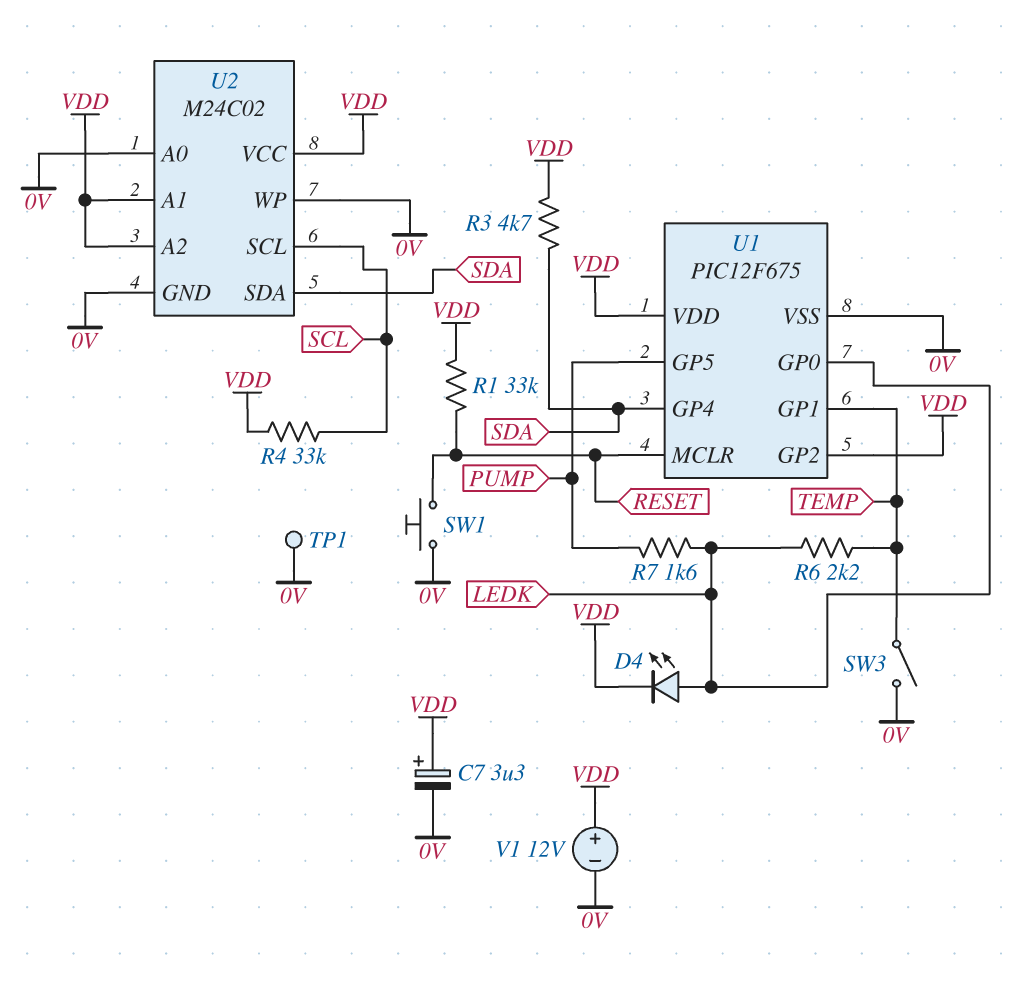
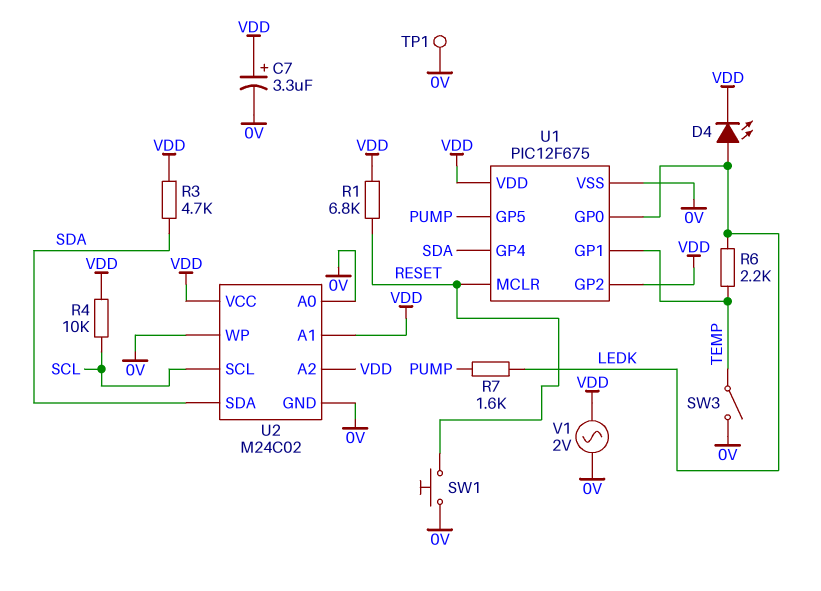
R1: 33k (RESET, VDD) -> 6.8k (RESET, VDD)
R4: 33k (SCL, VDD) -> 10k (SCL, VDD)
V1: 12V (plus VDD, minus 0V) -> AC 2V (0V, VDD)

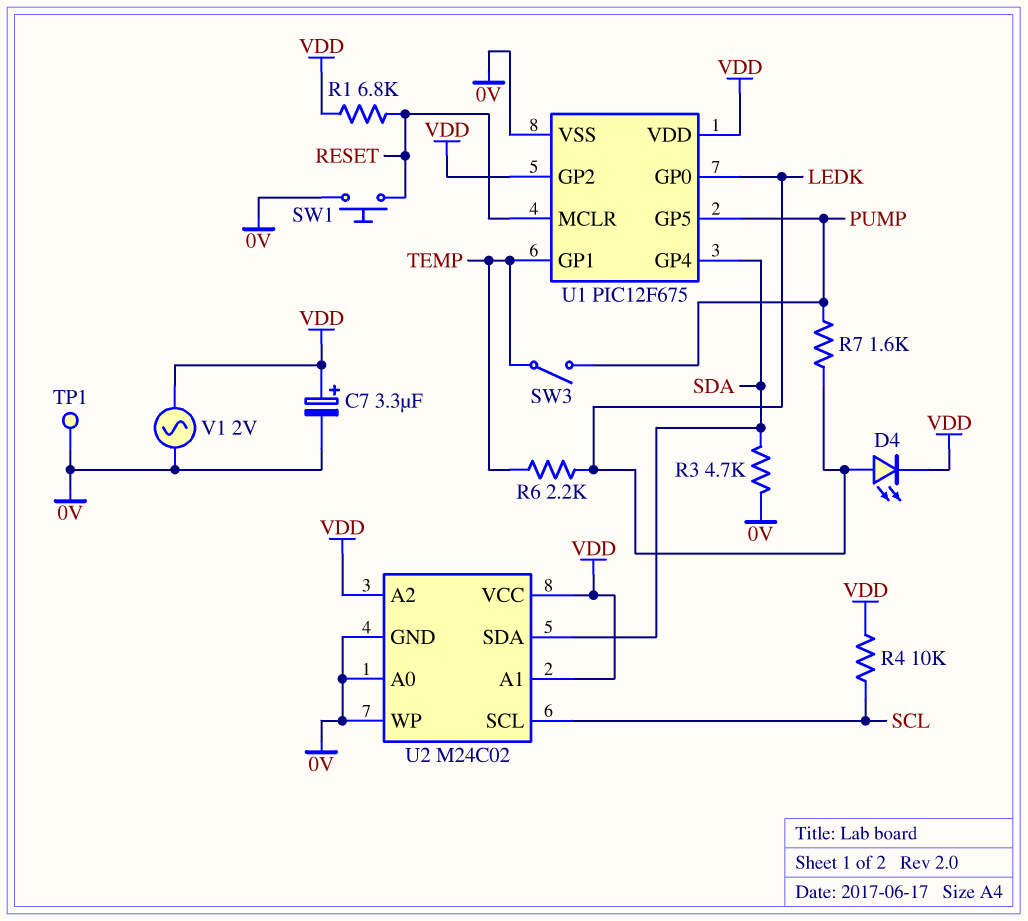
R3: 4.7k (SDA, VDD) -> 4.7k (0V, SDA)
SW3: switch (0V, TEMP) -> switch (PUMP, TEMP)

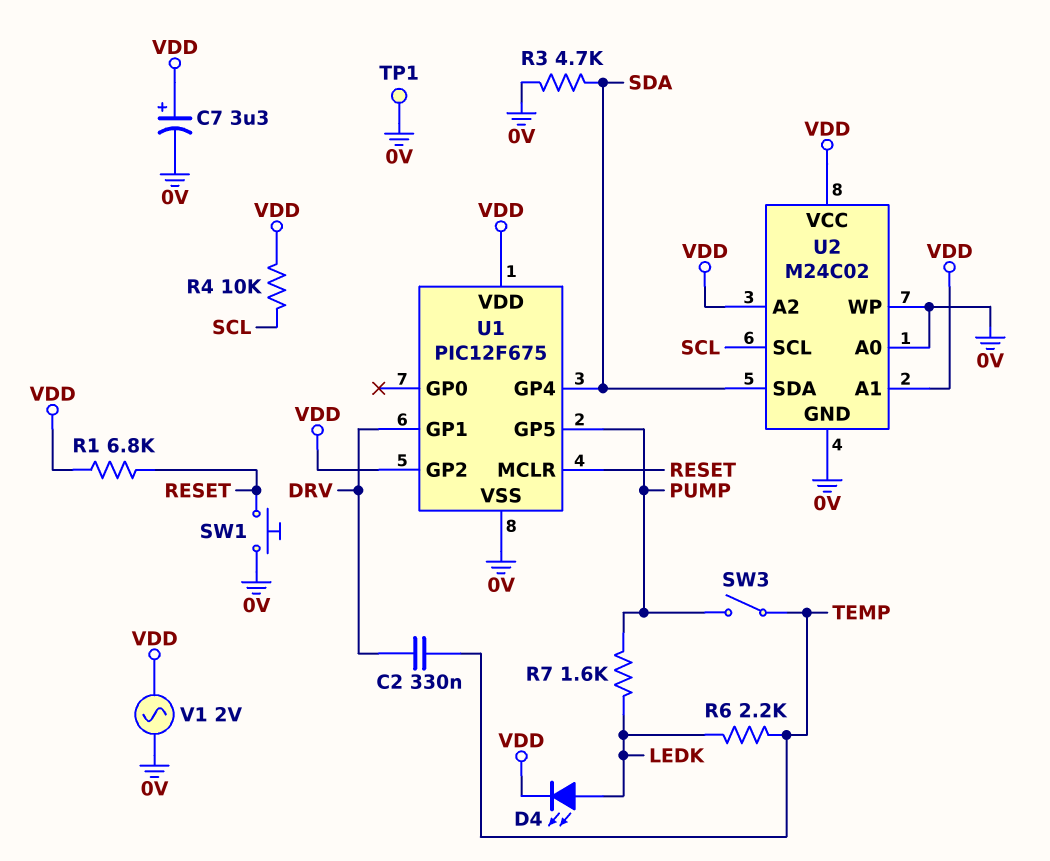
C2: none -> 330nF (DRV, TEMP)
U1 pin GP0: LEDK -> none
U1 pin GP1: TEMP -> DRV

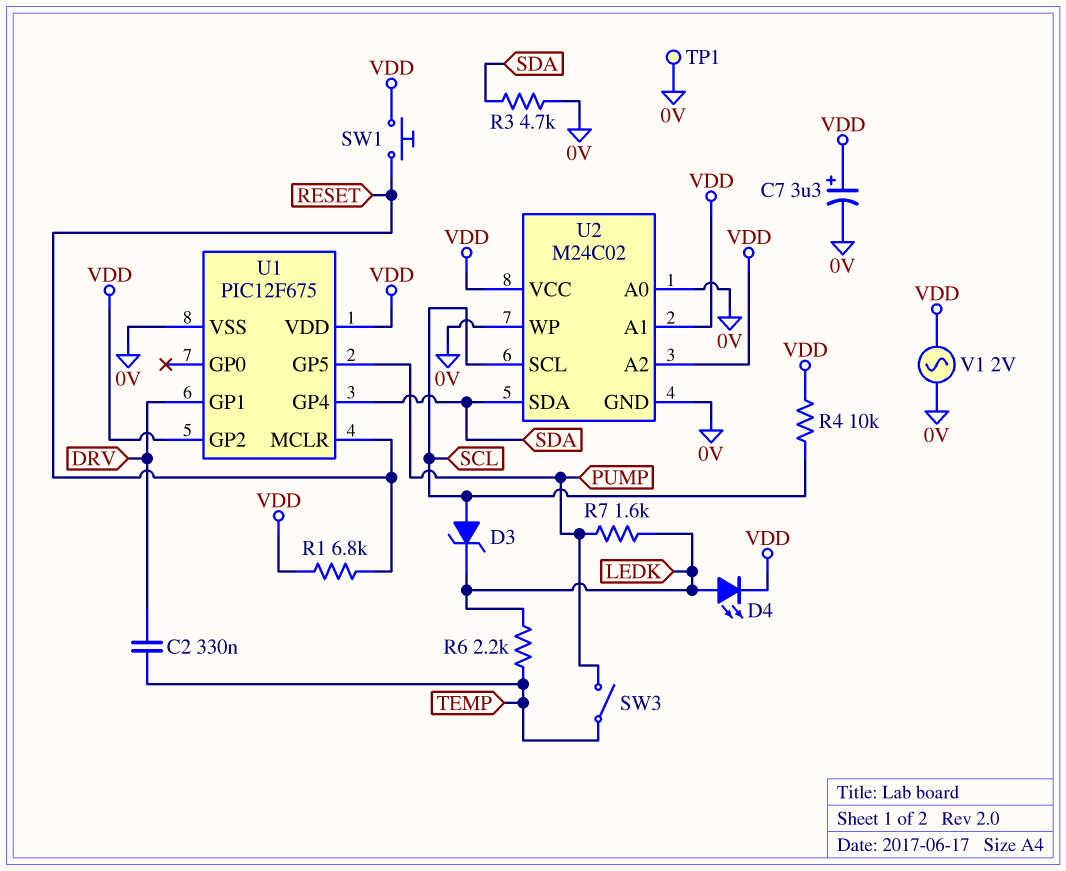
D3: none -> zener (A SCL, K LEDK)
SW1: button (0V, RESET) -> button (RESET, VDD)

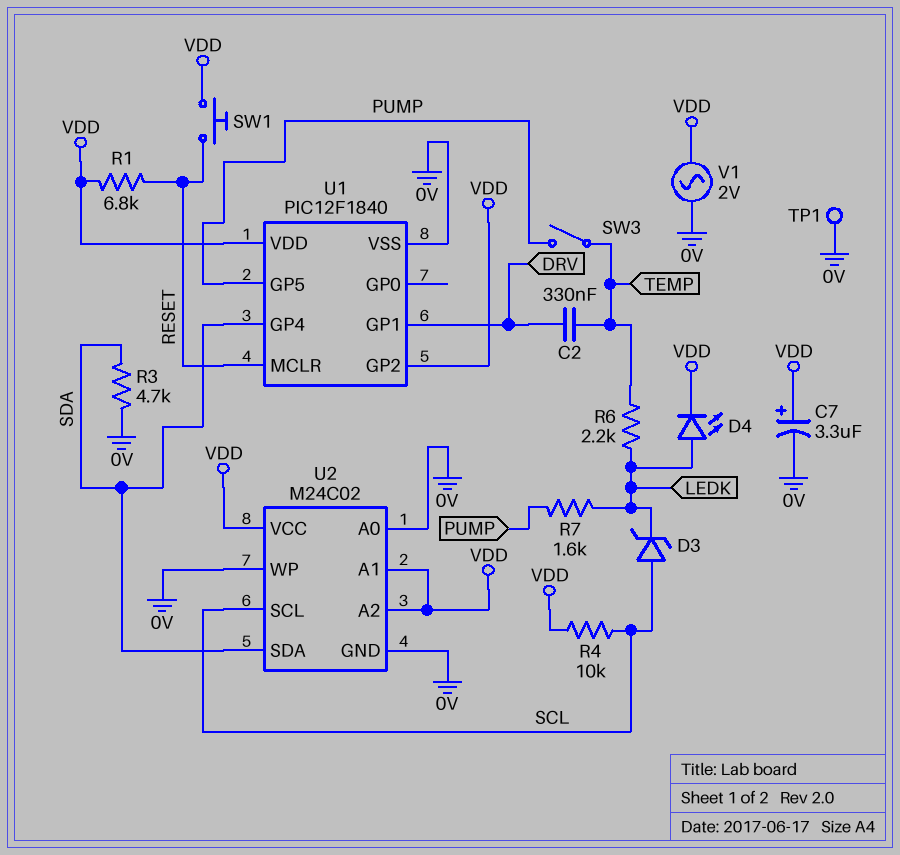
U1: PIC12F675 -> PIC12F1840

